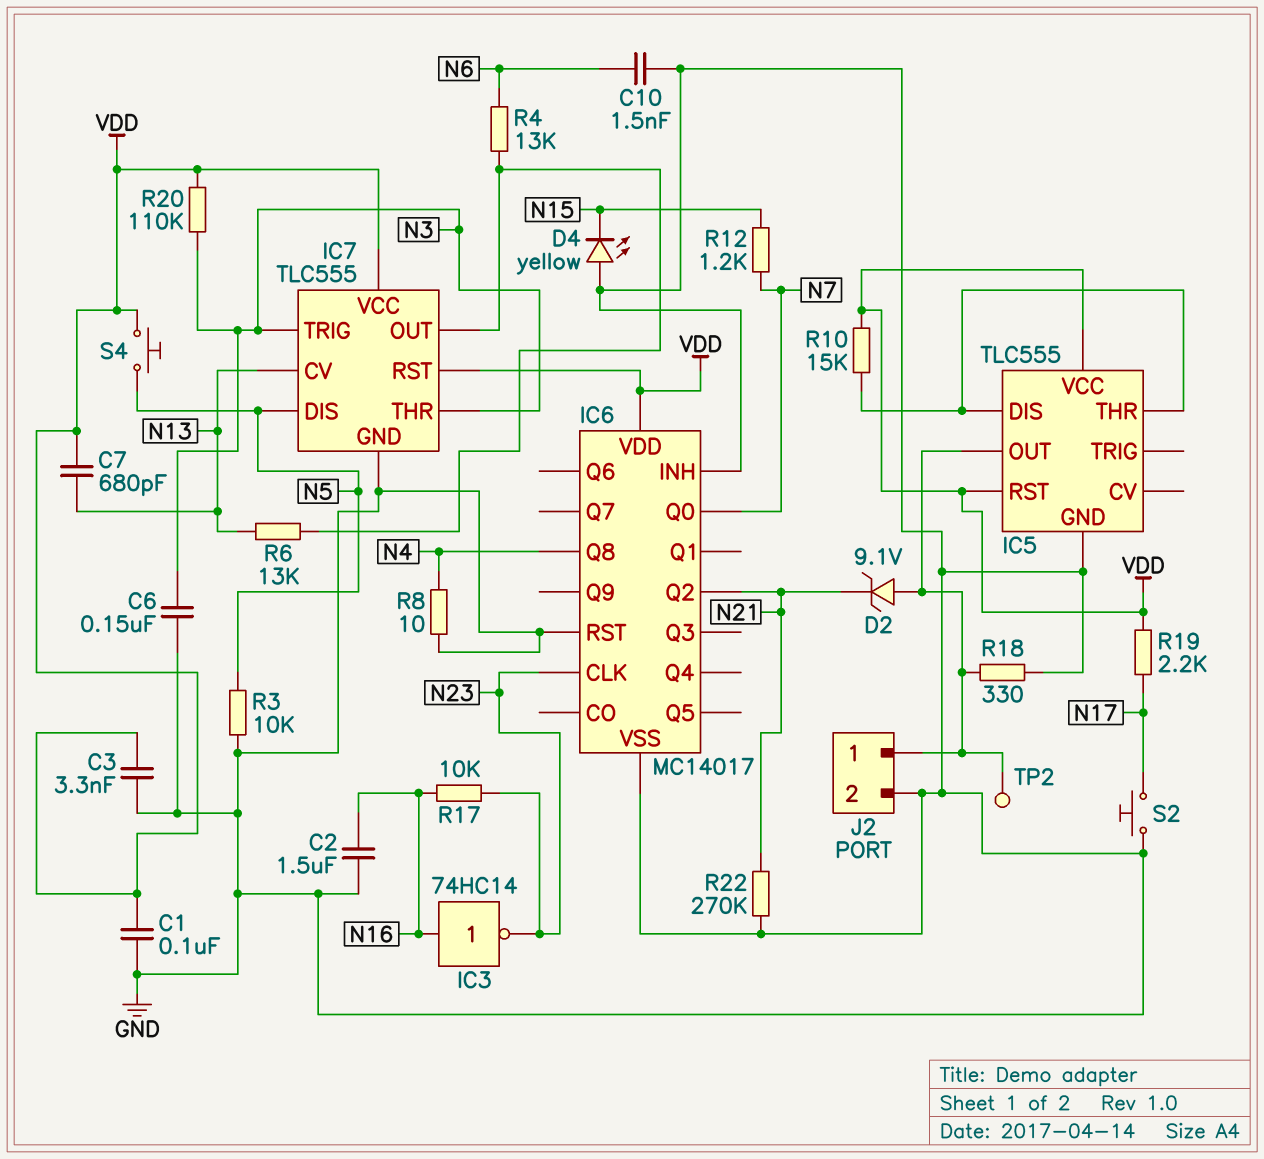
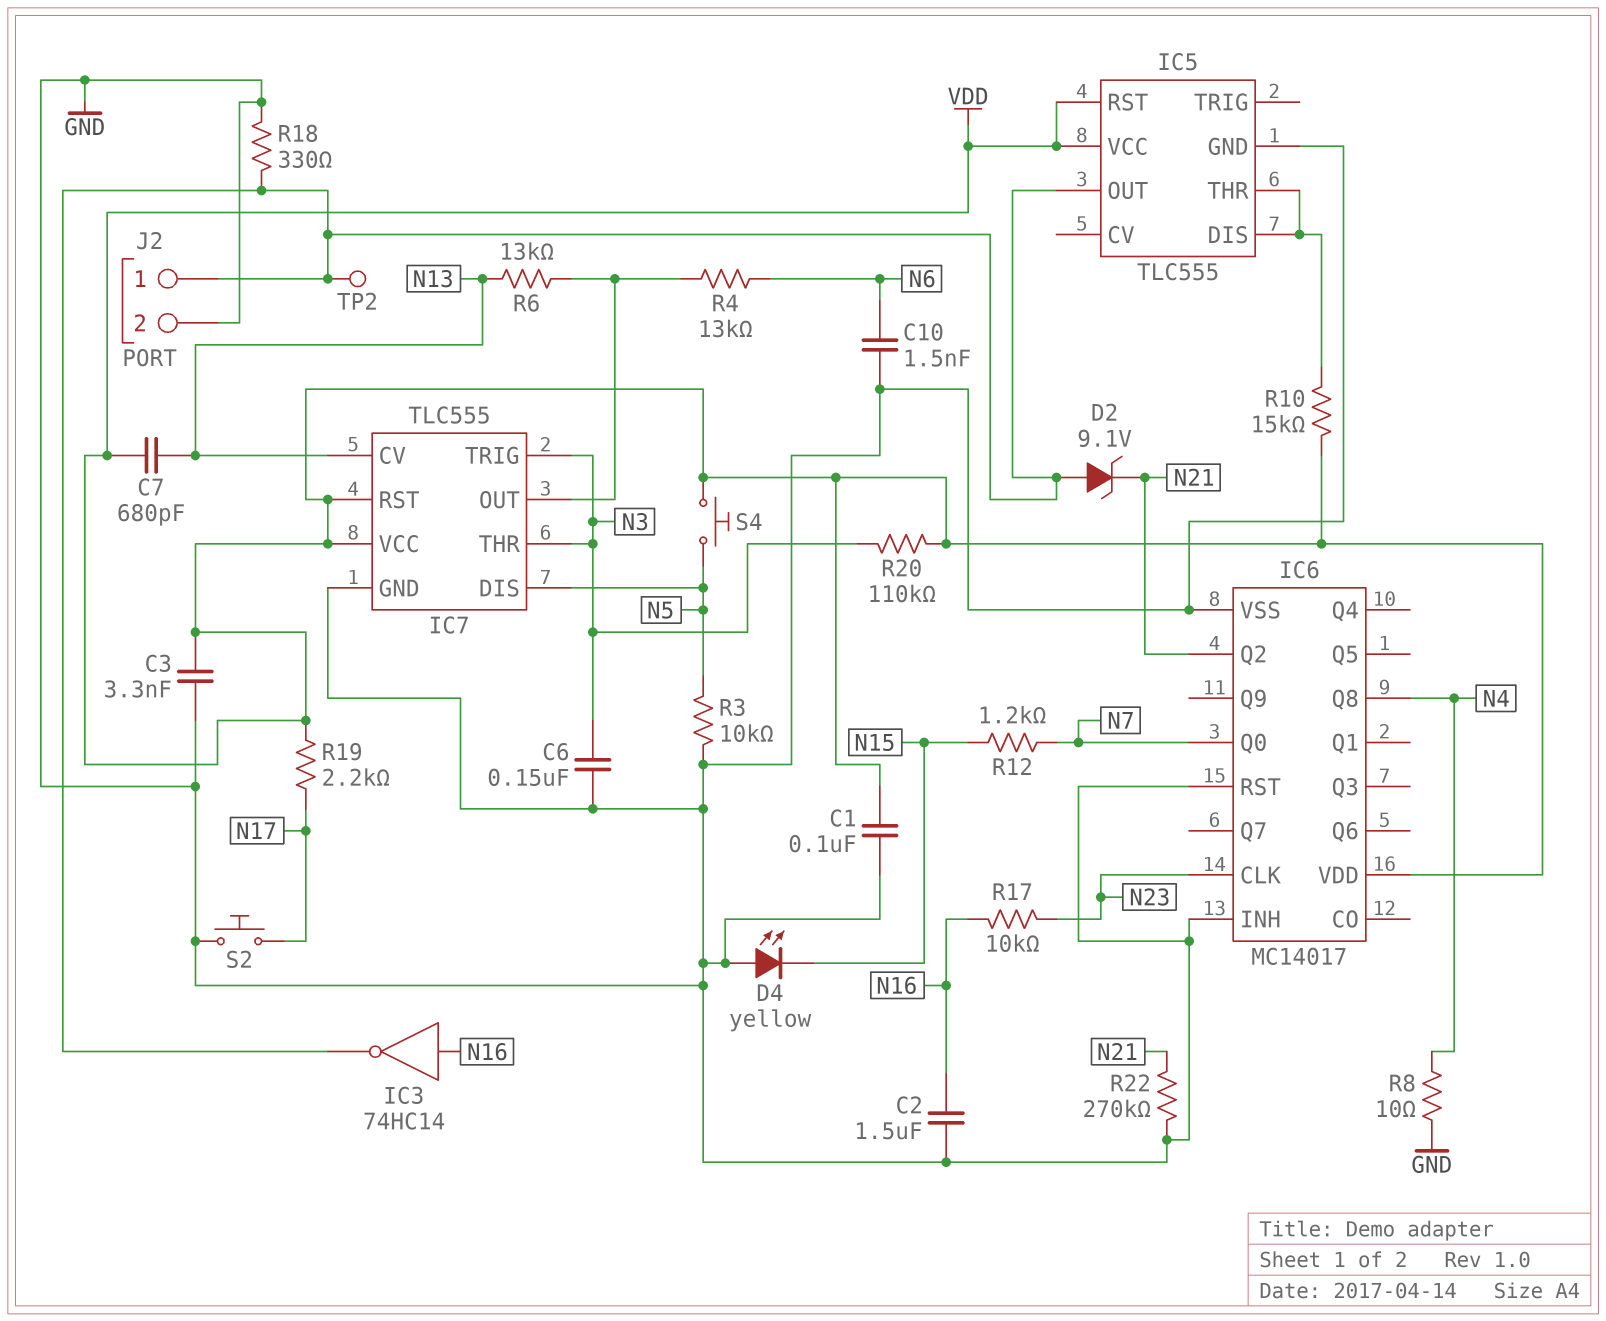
IC3: NOT 74HC14 (in N16, out N23) -> NOT 74HC14 (in N16, out IC5/OUT)

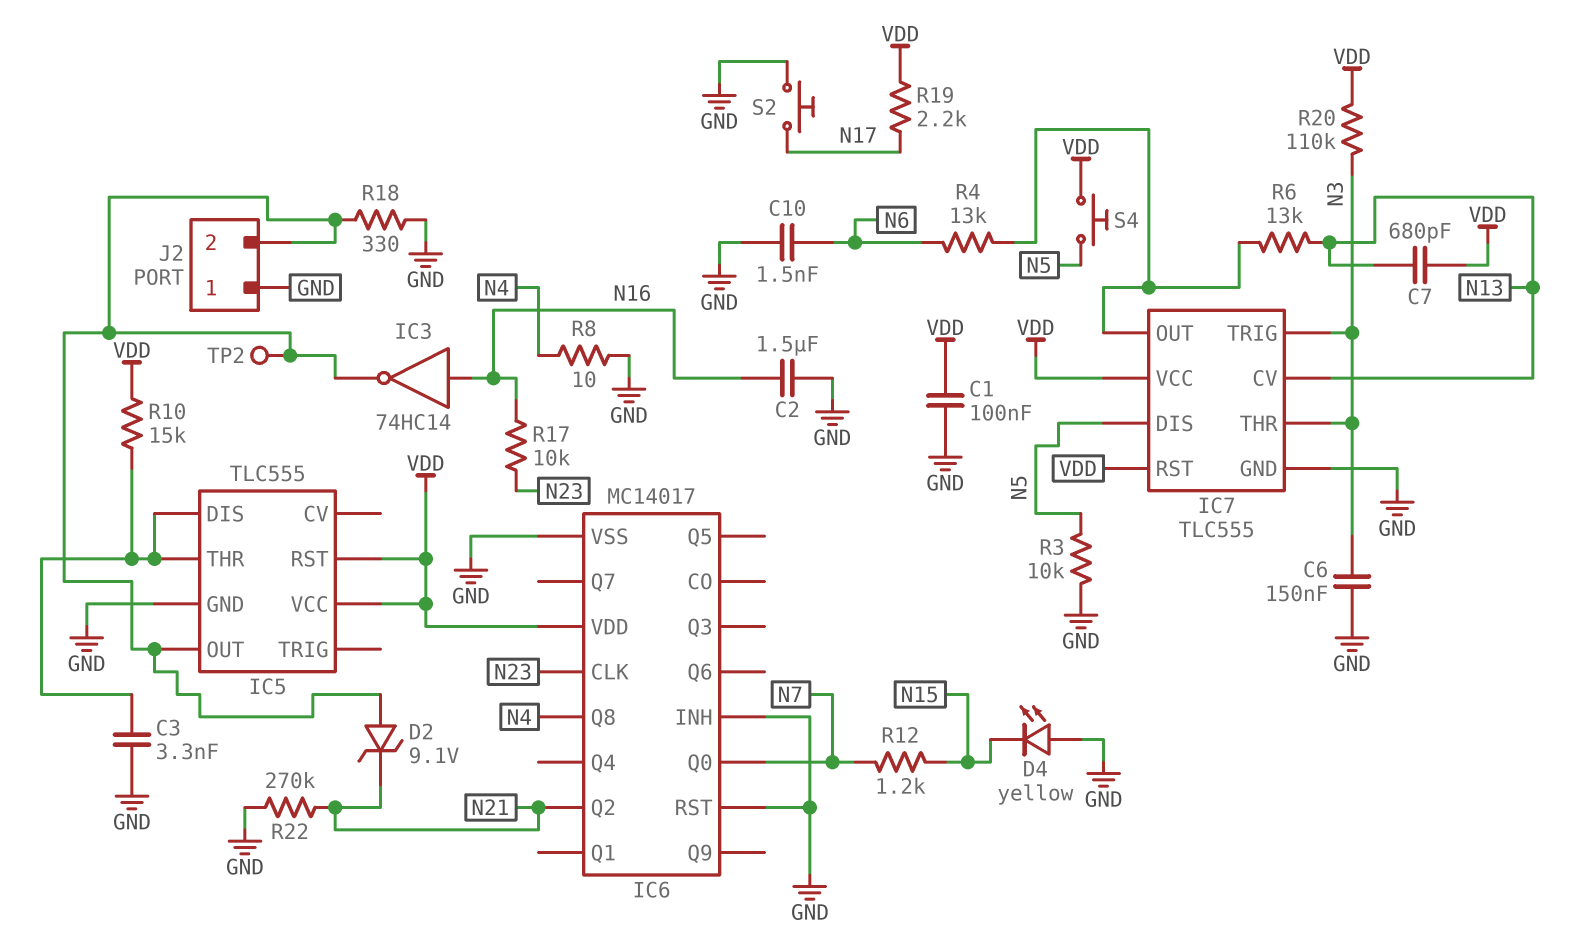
C3: 3.3nF (GND, VDD) -> 3.3nF (GND, IC5/DIS)
J2 pin 1: IC5/OUT -> GND
J2 pin 2: GND -> IC5/OUT

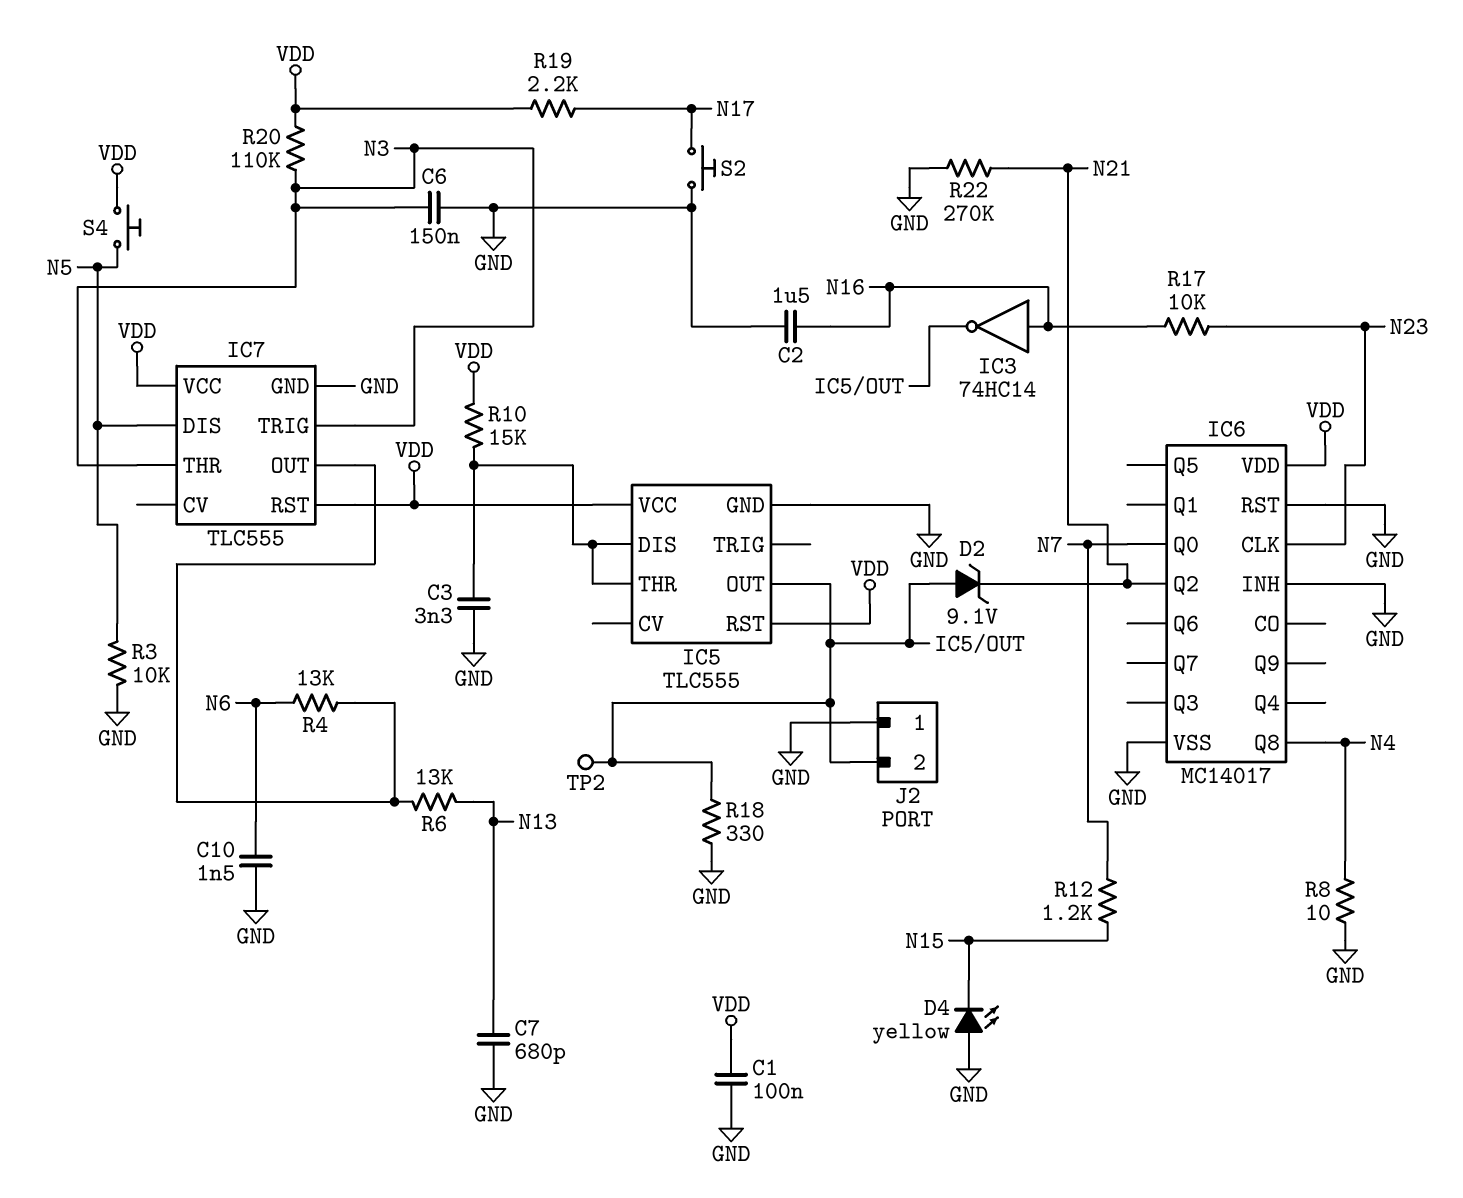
C7: 680pF (N13, VDD) -> 680pF (GND, N13)
IC7 pin CV: N13 -> none

